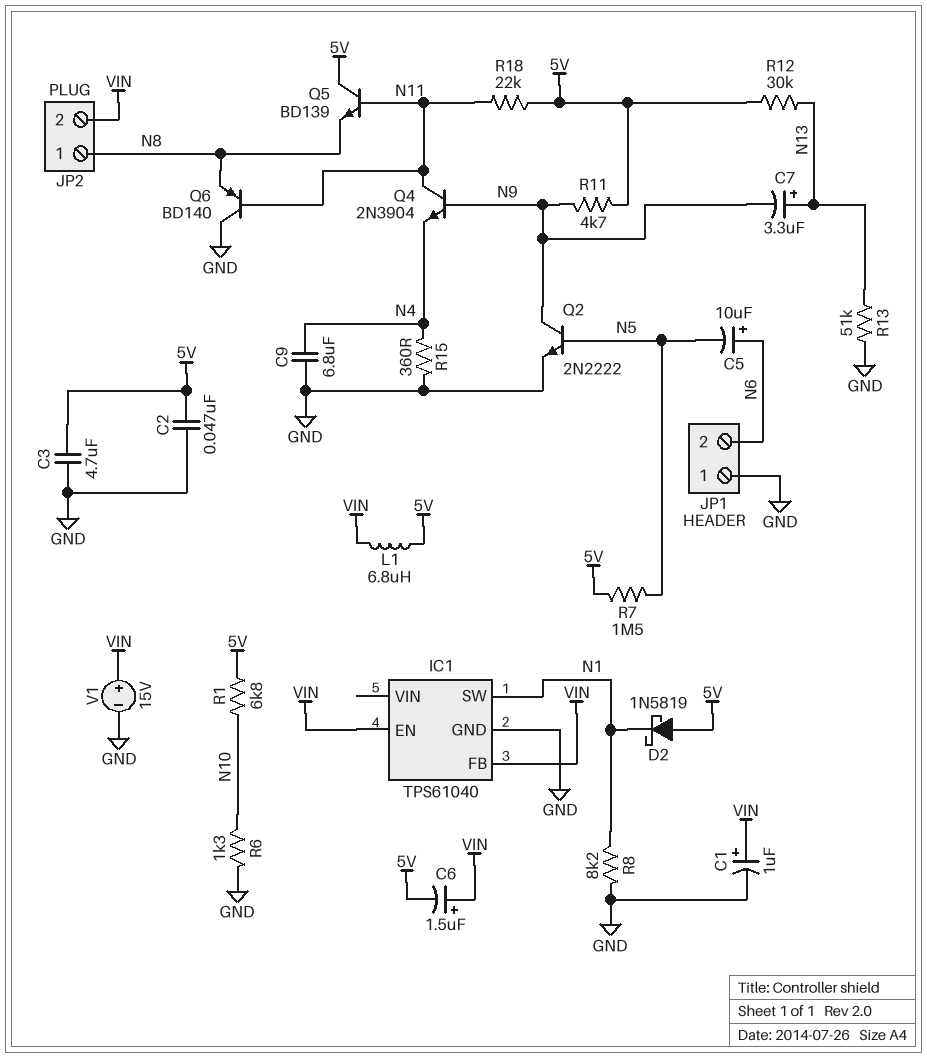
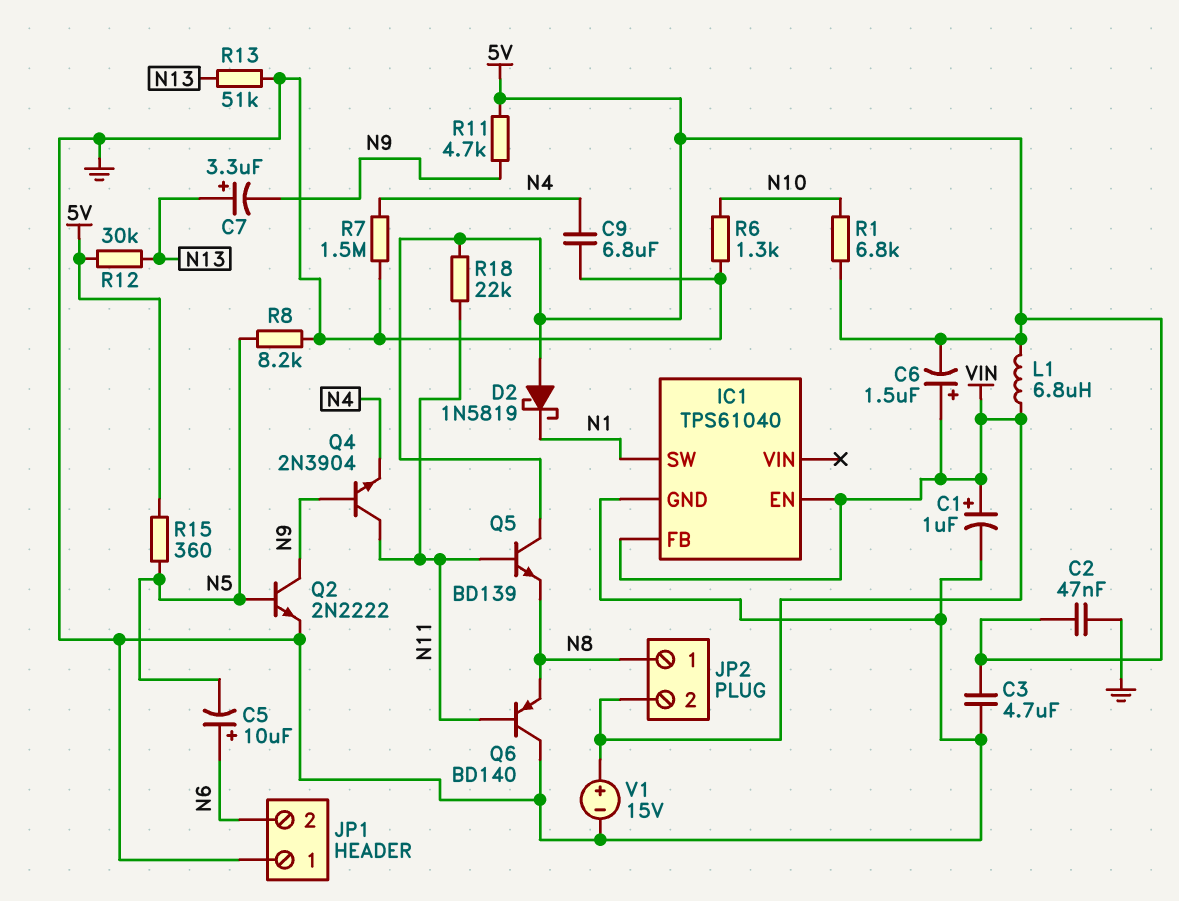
R7: 1.5M (5V, N5) -> 1.5M (GND, N4)
R8: 8.2k (GND, N1) -> 8.2k (GND, N5)
R15: 360 (GND, N4) -> 360 (5V, N5)

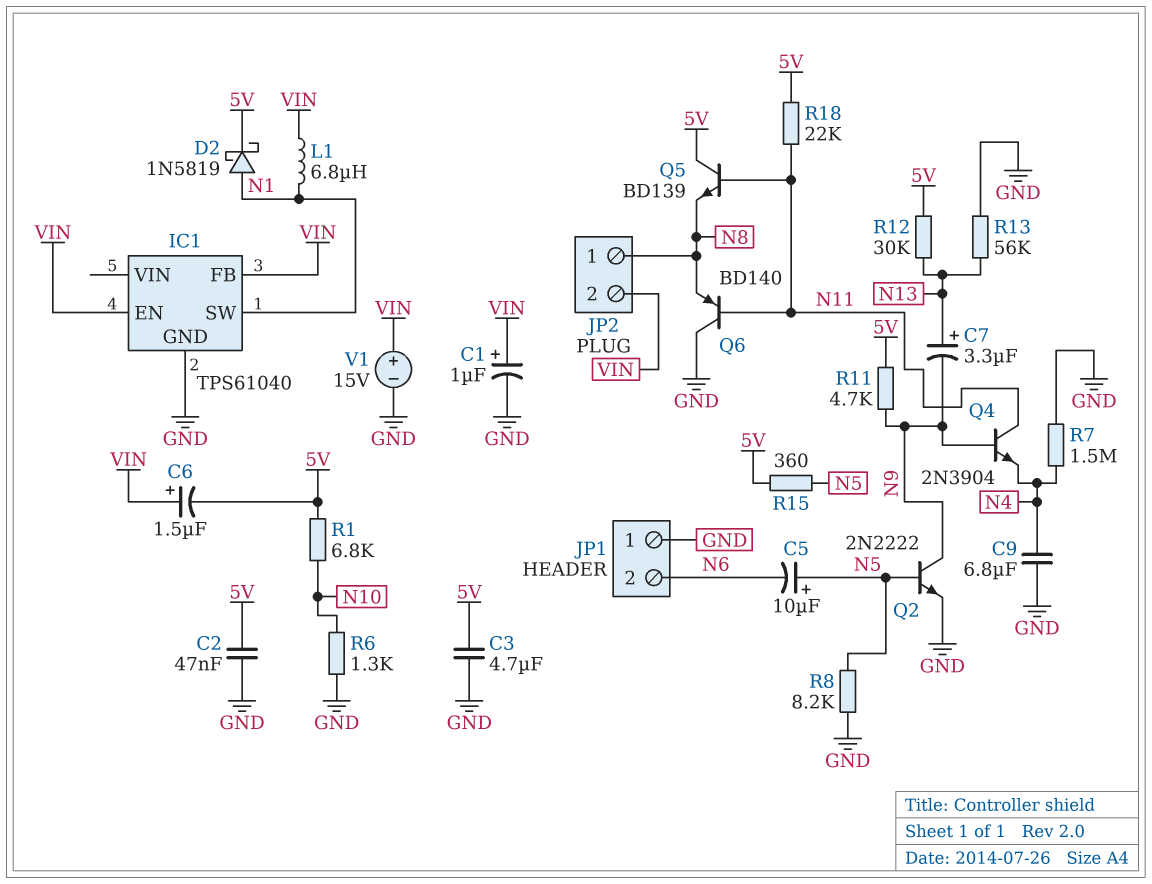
C5: 10uF (plus N6, minus N5) -> 10uF (plus N5, minus N6)
D2: schottky 1N5819 (A 5V, K N1) -> schottky 1N5819 (A N1, K 5V)
L1: 6.8uH (5V, VIN) -> 6.8uH (N1, VIN)
R13: 51k (GND, N13) -> 56k (GND, N13)

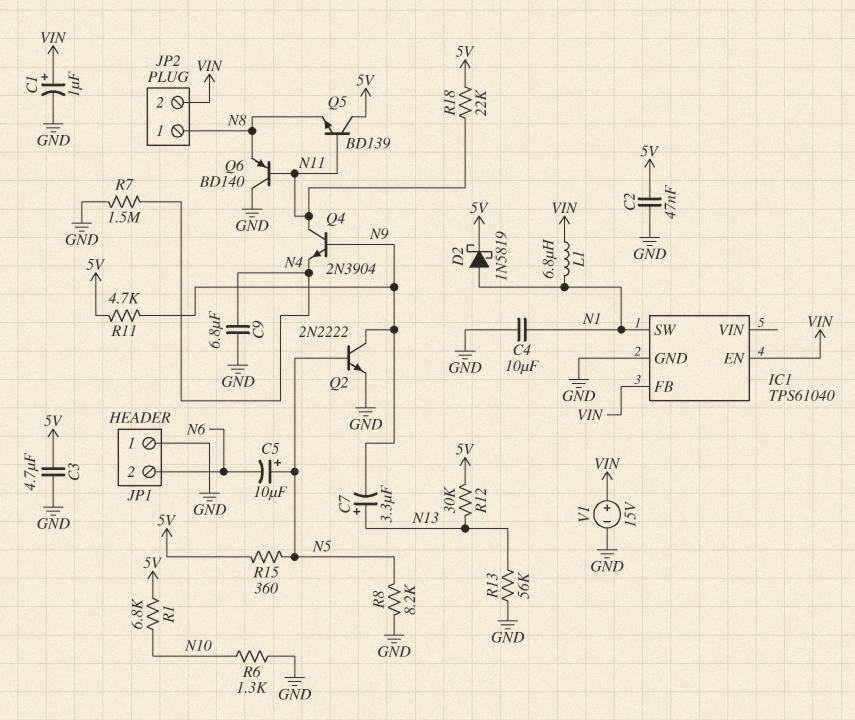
C4: none -> 10uF (GND, N1)
C6: 1.5uF (plus VIN, minus 5V) -> none

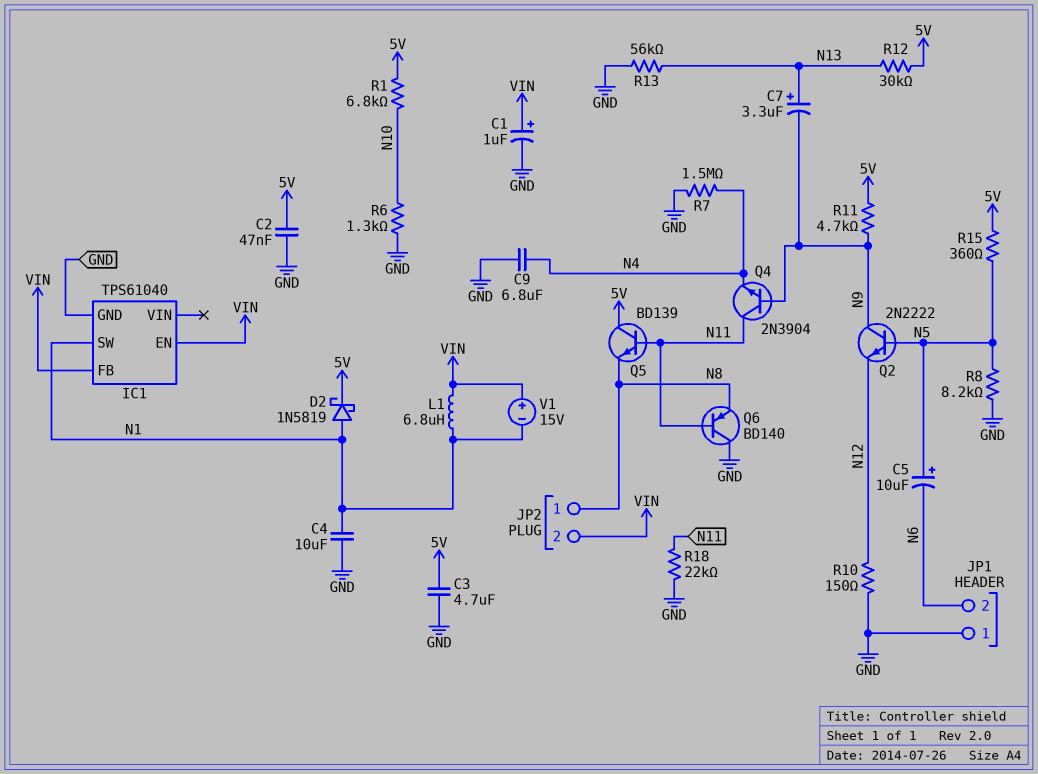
Q2: NPN 2N2222 (B N5, C N9, E GND) -> NPN 2N2222 (B N5, C N9, E N12)
R10: none -> 150 (GND, N12)
R18: 22k (5V, N11) -> 22k (GND, N11)
V1: 15V (plus VIN, minus GND) -> 15V (plus VIN, minus N1)

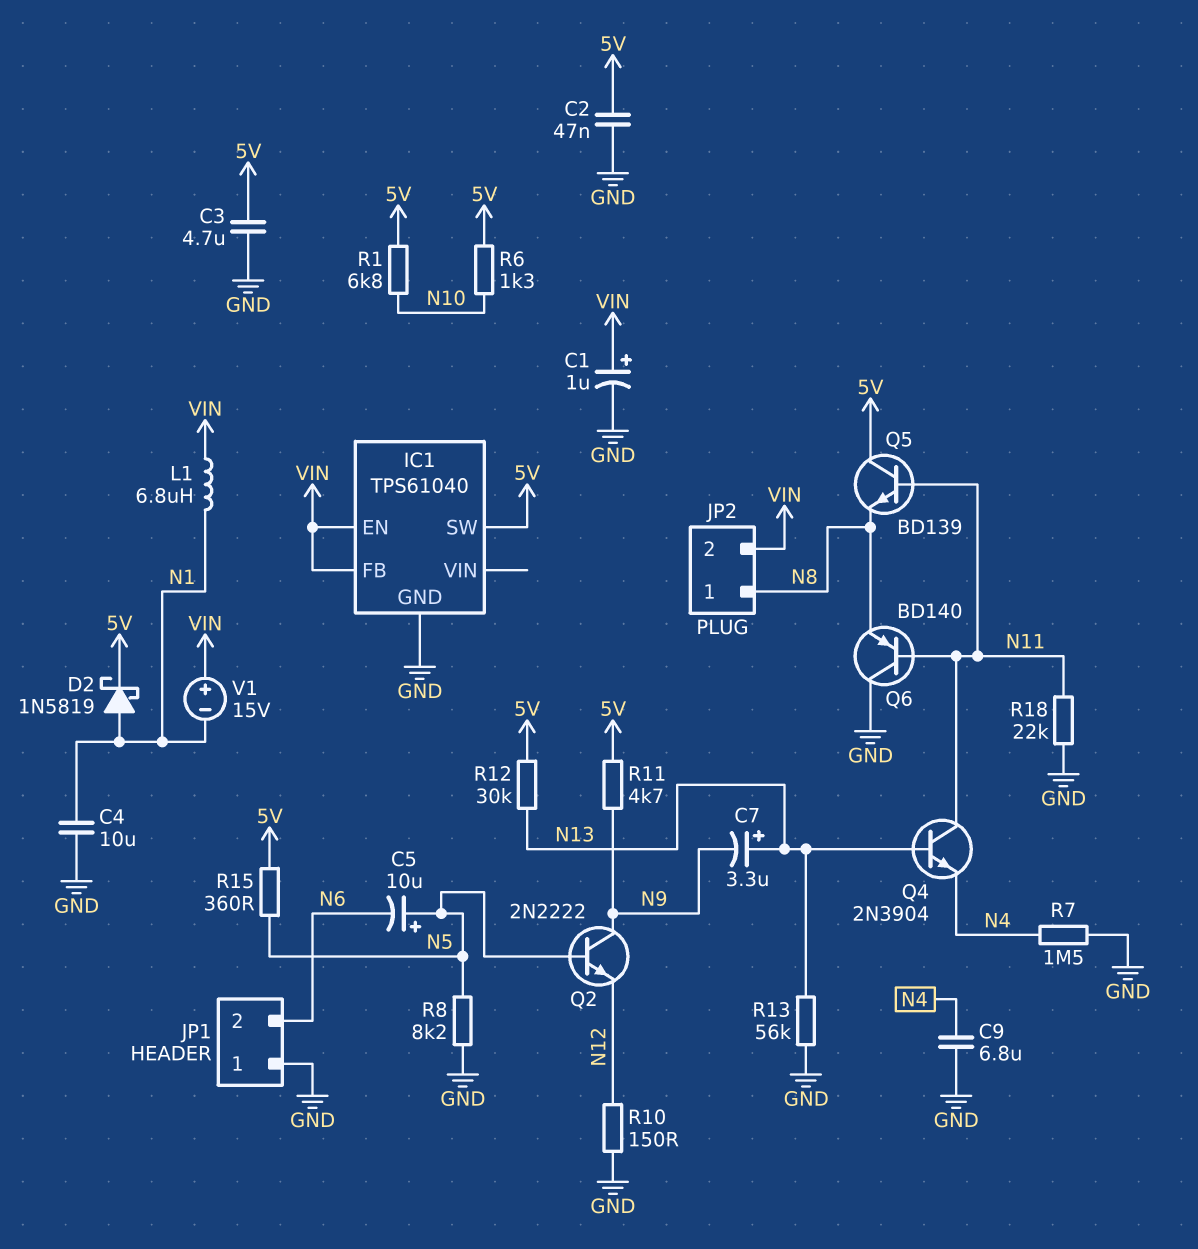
IC1 pin SW: N1 -> 5V
Q4: NPN 2N3904 (B N9, C N11, E N4) -> NPN 2N3904 (B N13, C N11, E N4)
R6: 1.3k (GND, N10) -> 1.3k (5V, N10)

